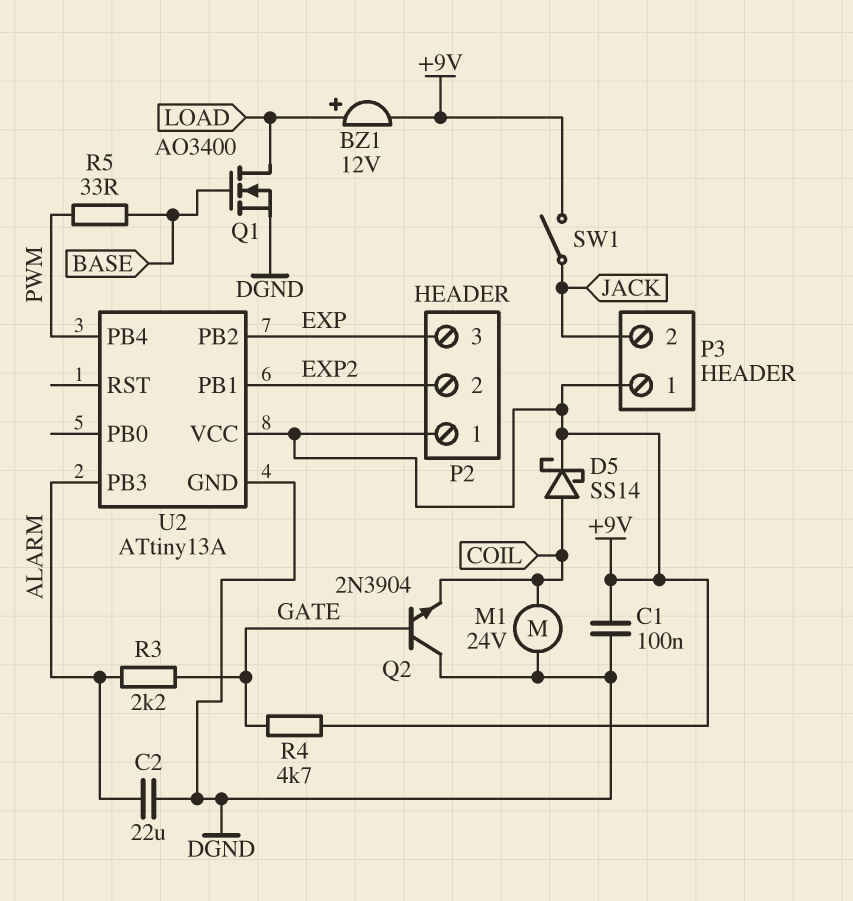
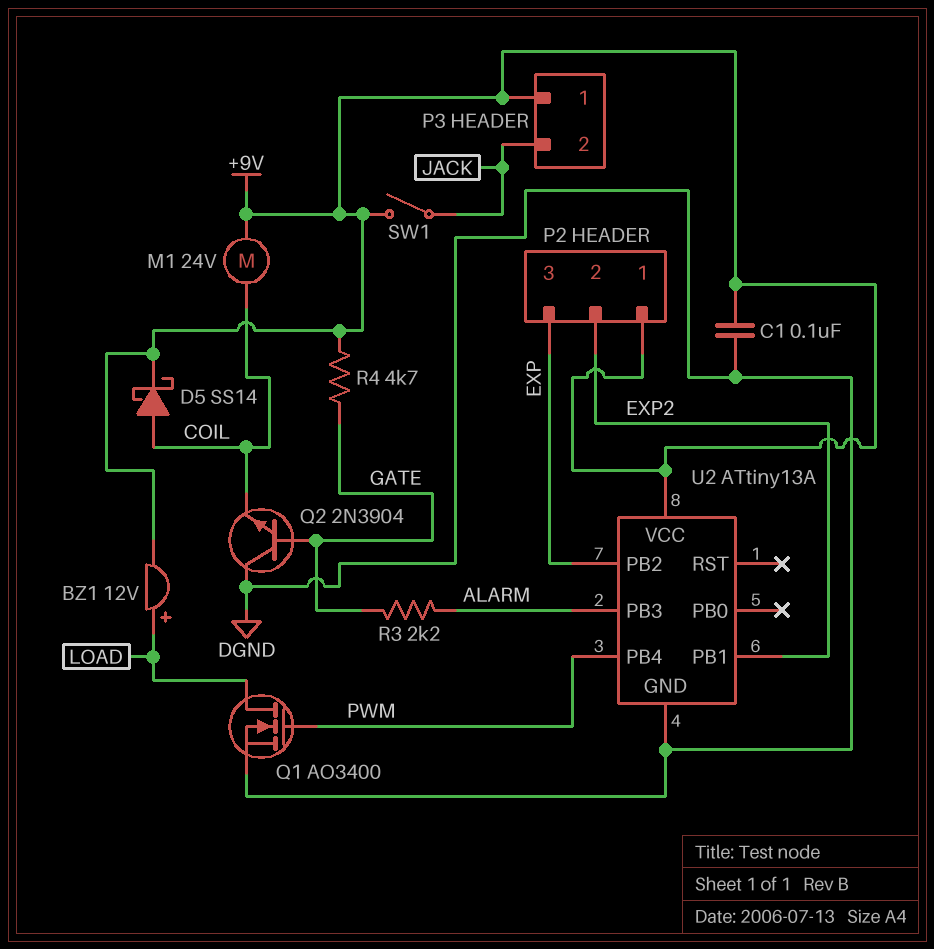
C2: 22uF (ALARM, DGND) -> none
M1: motor 24V (COIL, DGND) -> motor 24V (+9V, COIL)
Q1: NMOS AO3400 (G BASE, D LOAD, S DGND) -> NMOS AO3400 (G PWM, D LOAD, S DGND)
R5: 33 (BASE, PWM) -> none

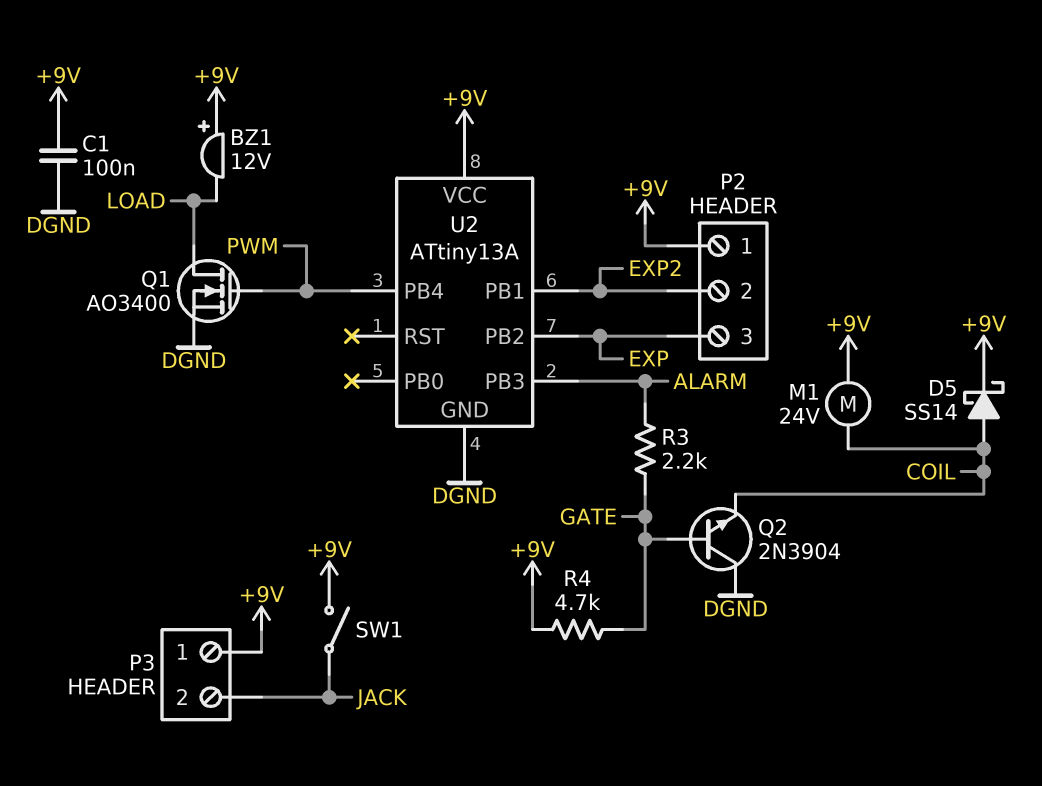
BZ1: buzzer 12V (plus LOAD, minus +9V) -> buzzer 12V (plus +9V, minus LOAD)

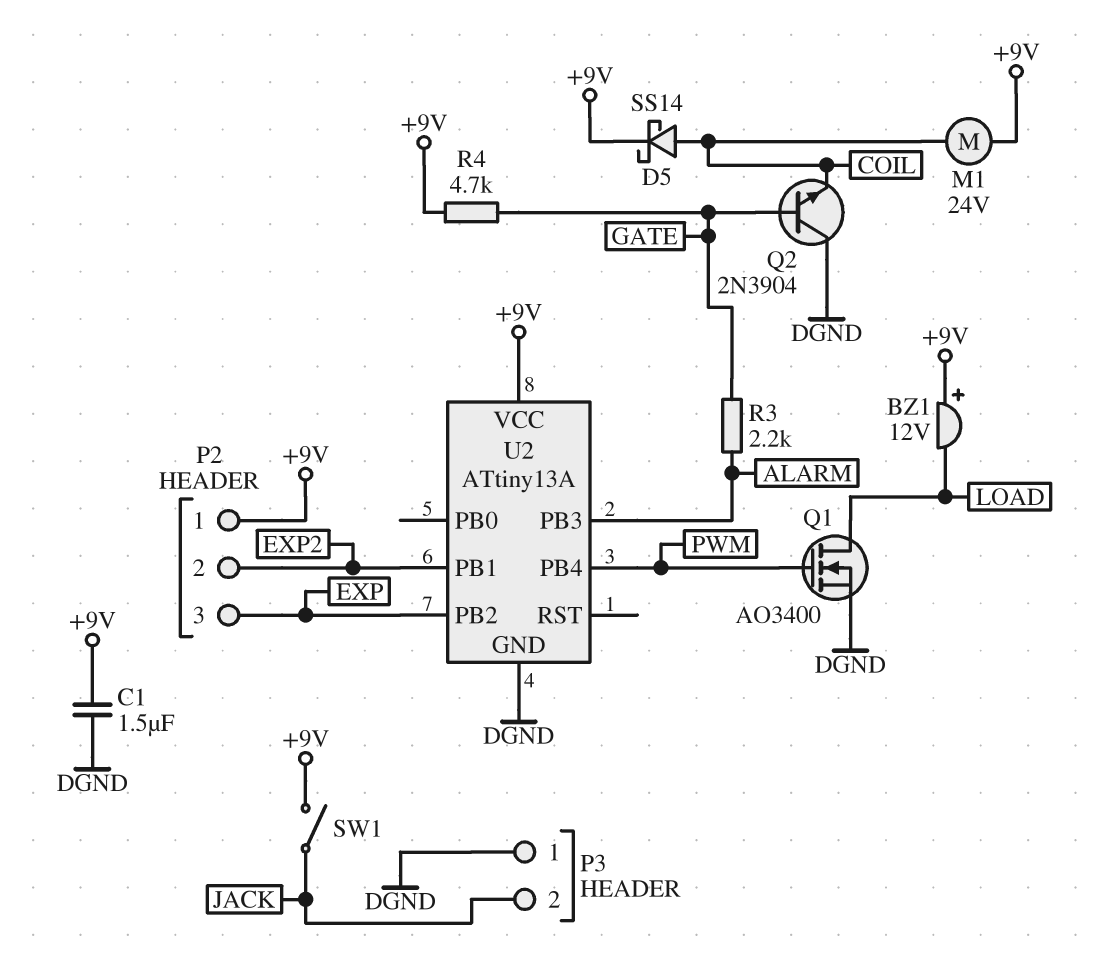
C1: 100nF (+9V, DGND) -> 1.5uF (+9V, DGND)
P3 pin 1: +9V -> DGND

